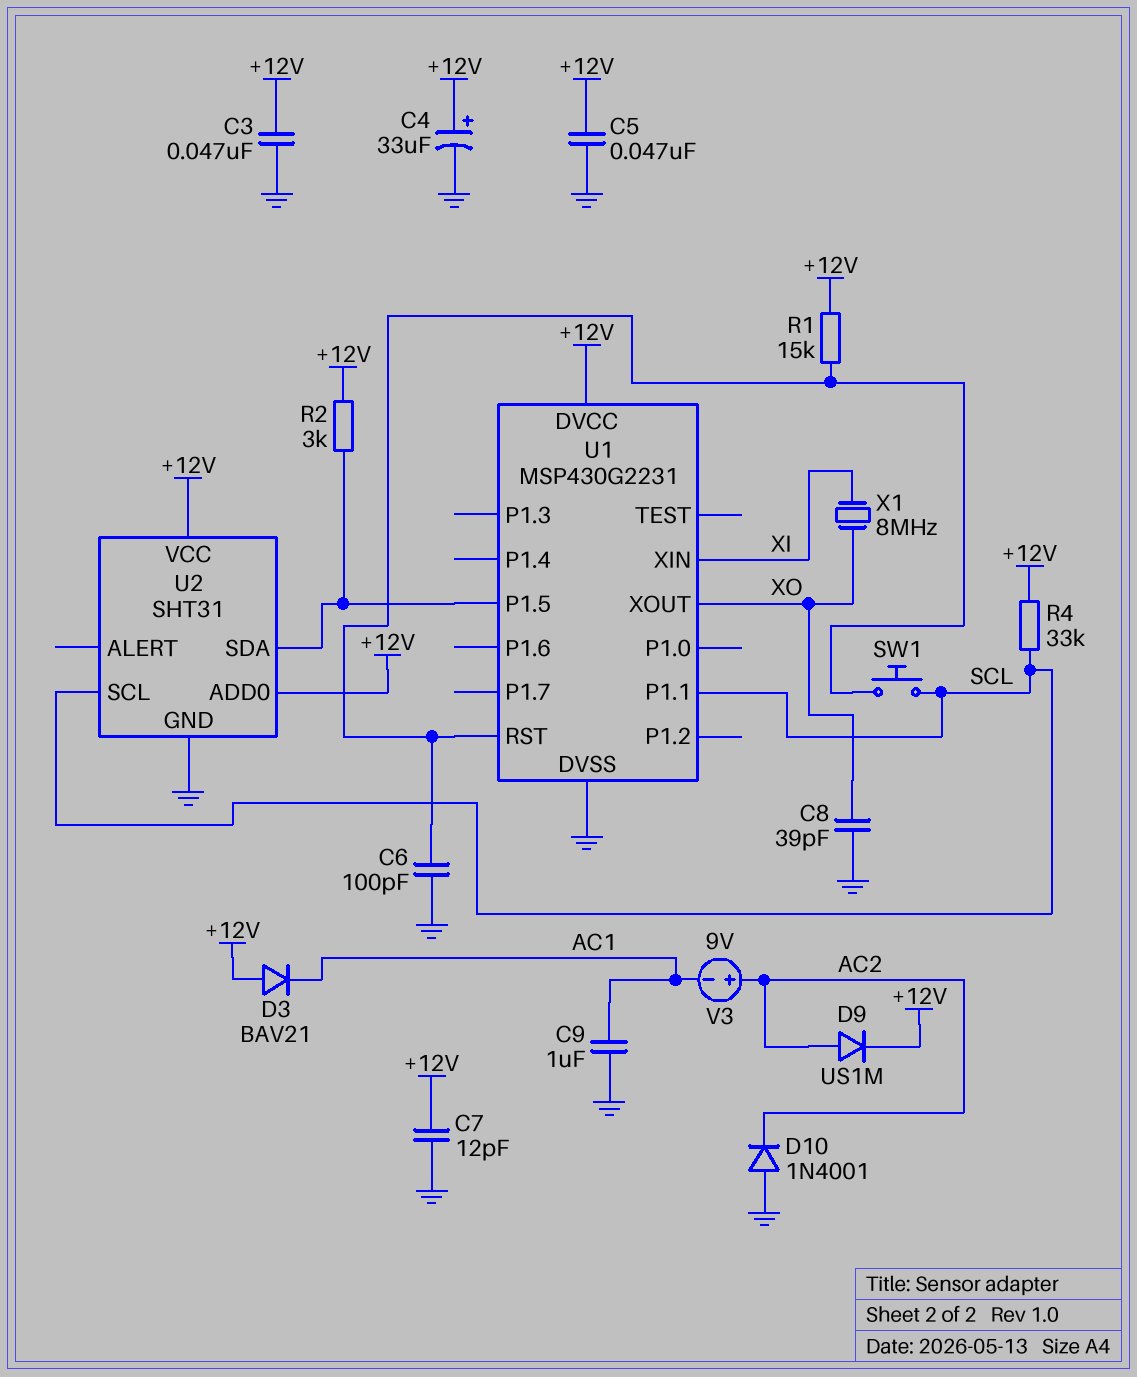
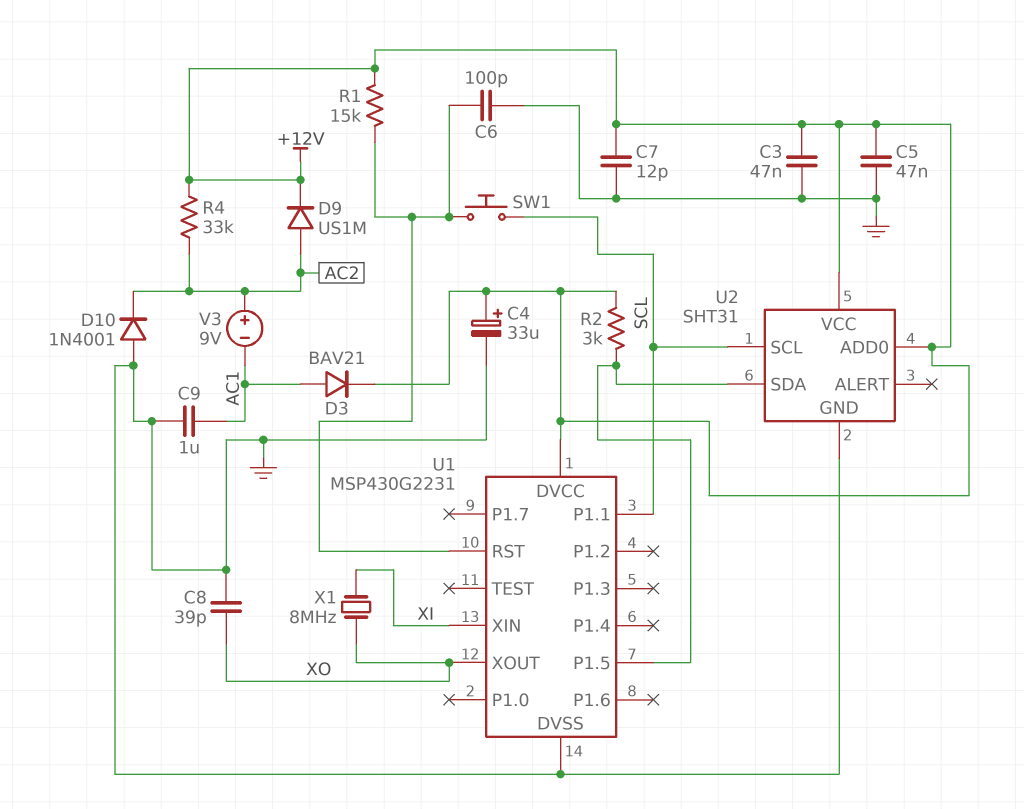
D3: diode BAV21 (A +12V, K AC1) -> diode BAV21 (A AC1, K +12V)
R4: 33k (+12V, SCL) -> 33k (+12V, AC2)

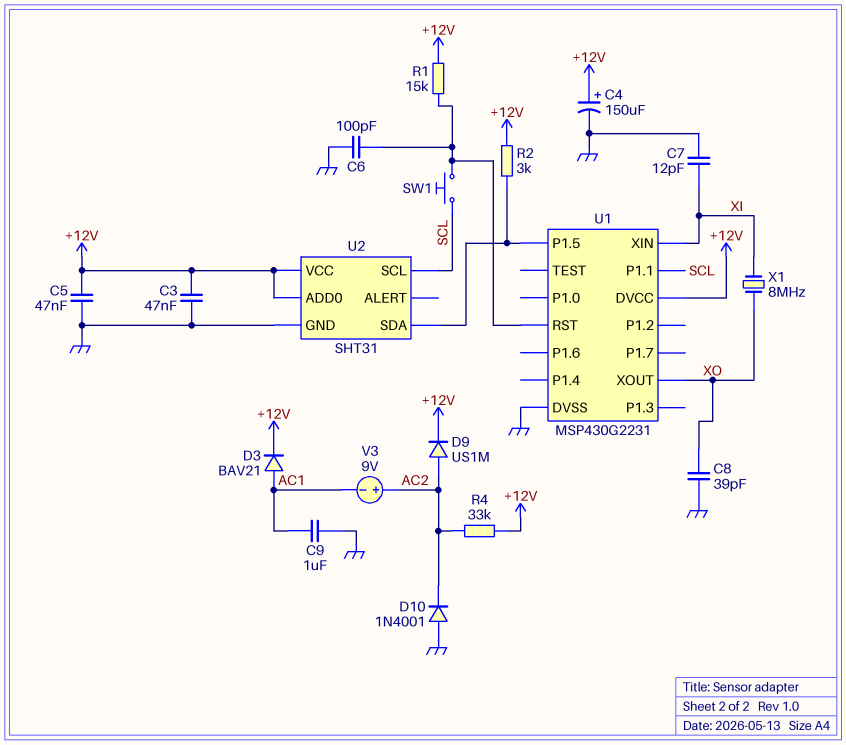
C4: 33uF (plus +12V, minus GND) -> 150uF (plus +12V, minus GND)
C7: 12pF (+12V, GND) -> 12pF (GND, XI)

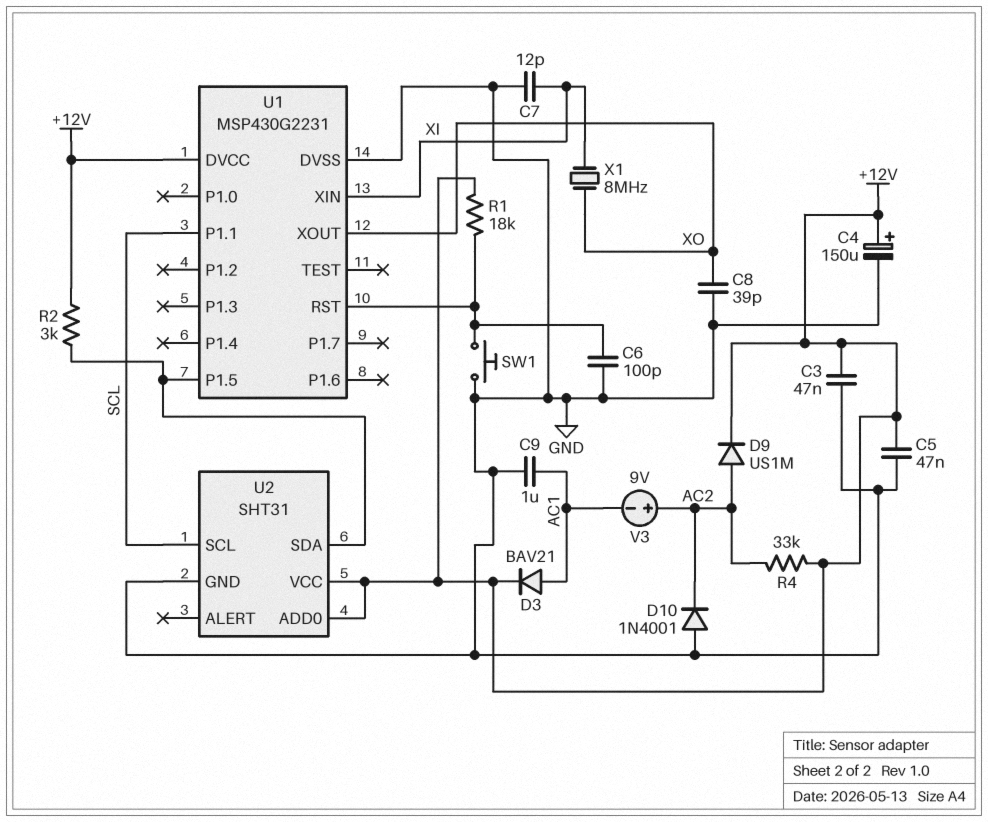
R1: 15k (+12V, U1/RST) -> 18k (+12V, U1/RST)
SW1: button (SCL, U1/RST) -> button (GND, U1/RST)

